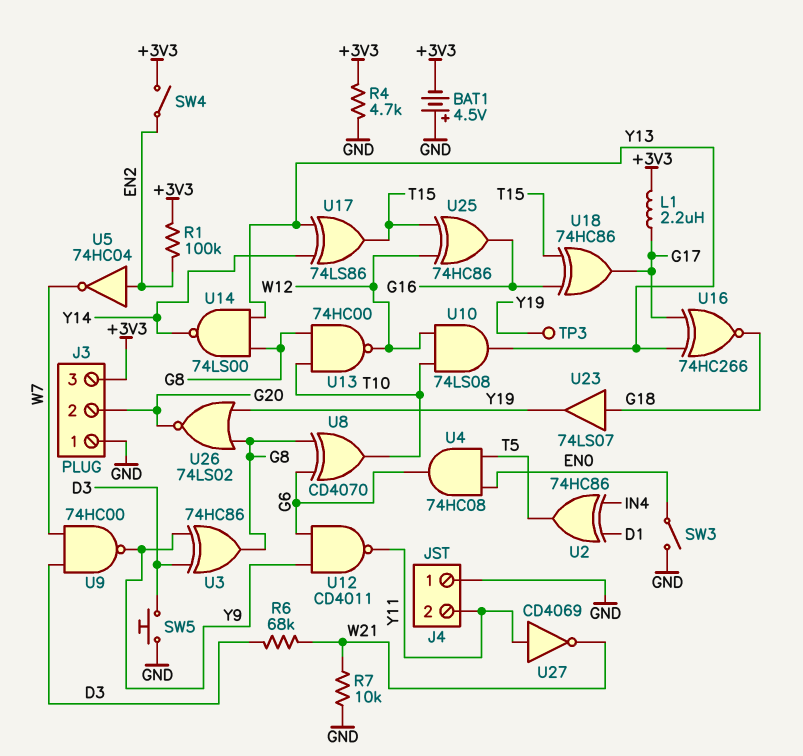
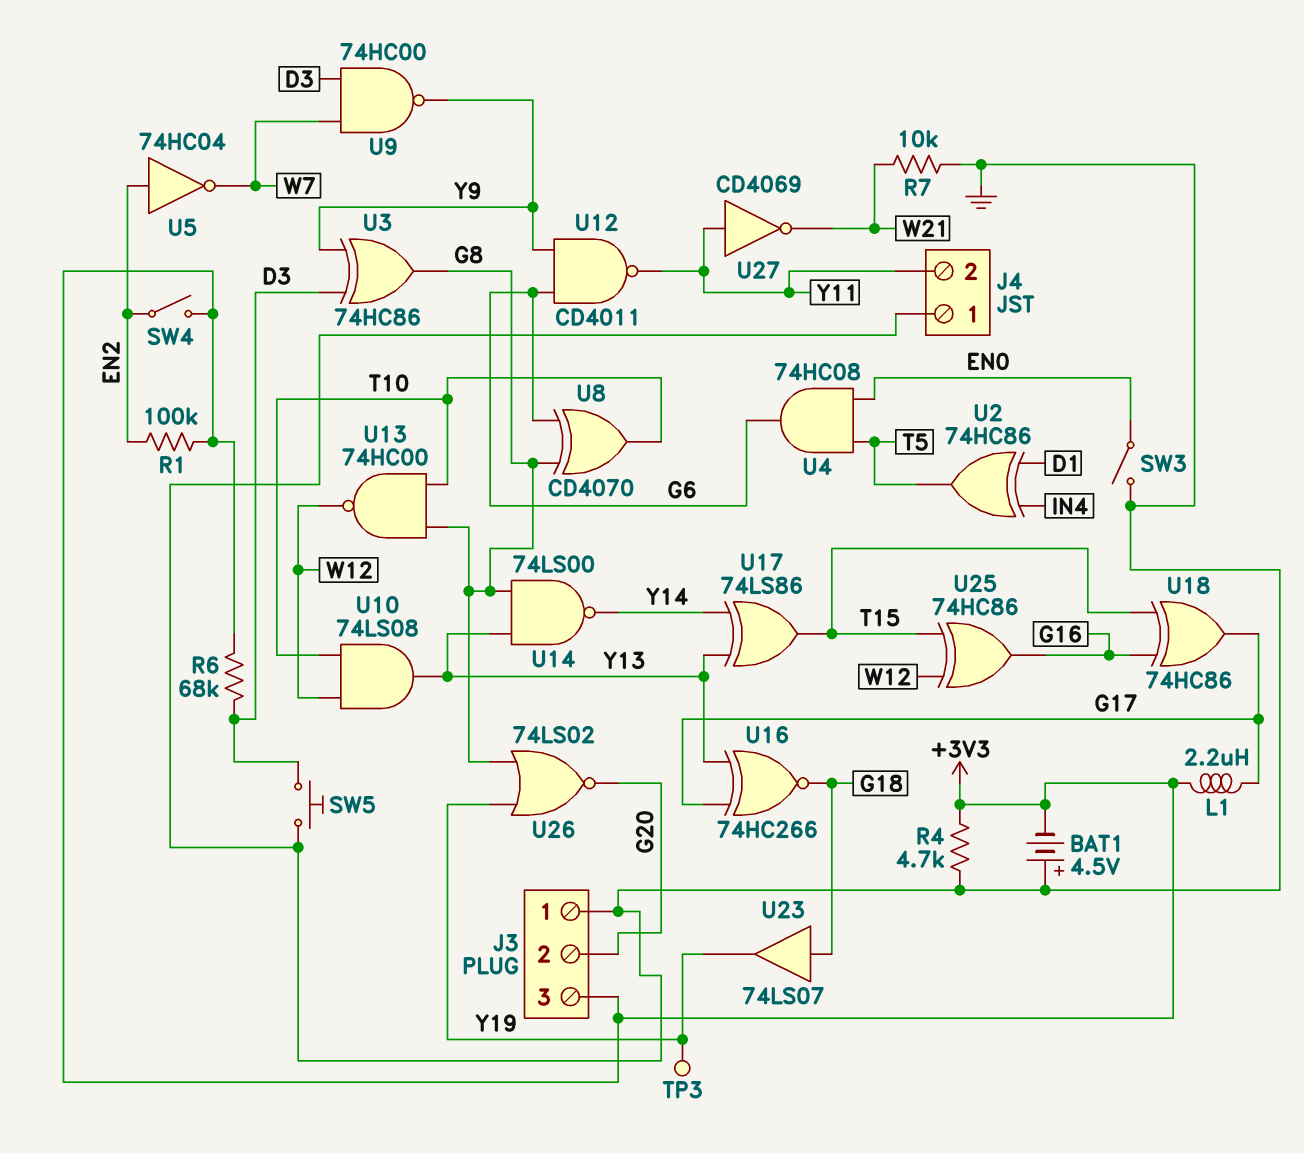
R6: 68k (D3, W21) -> 68k (+3V3, D3)

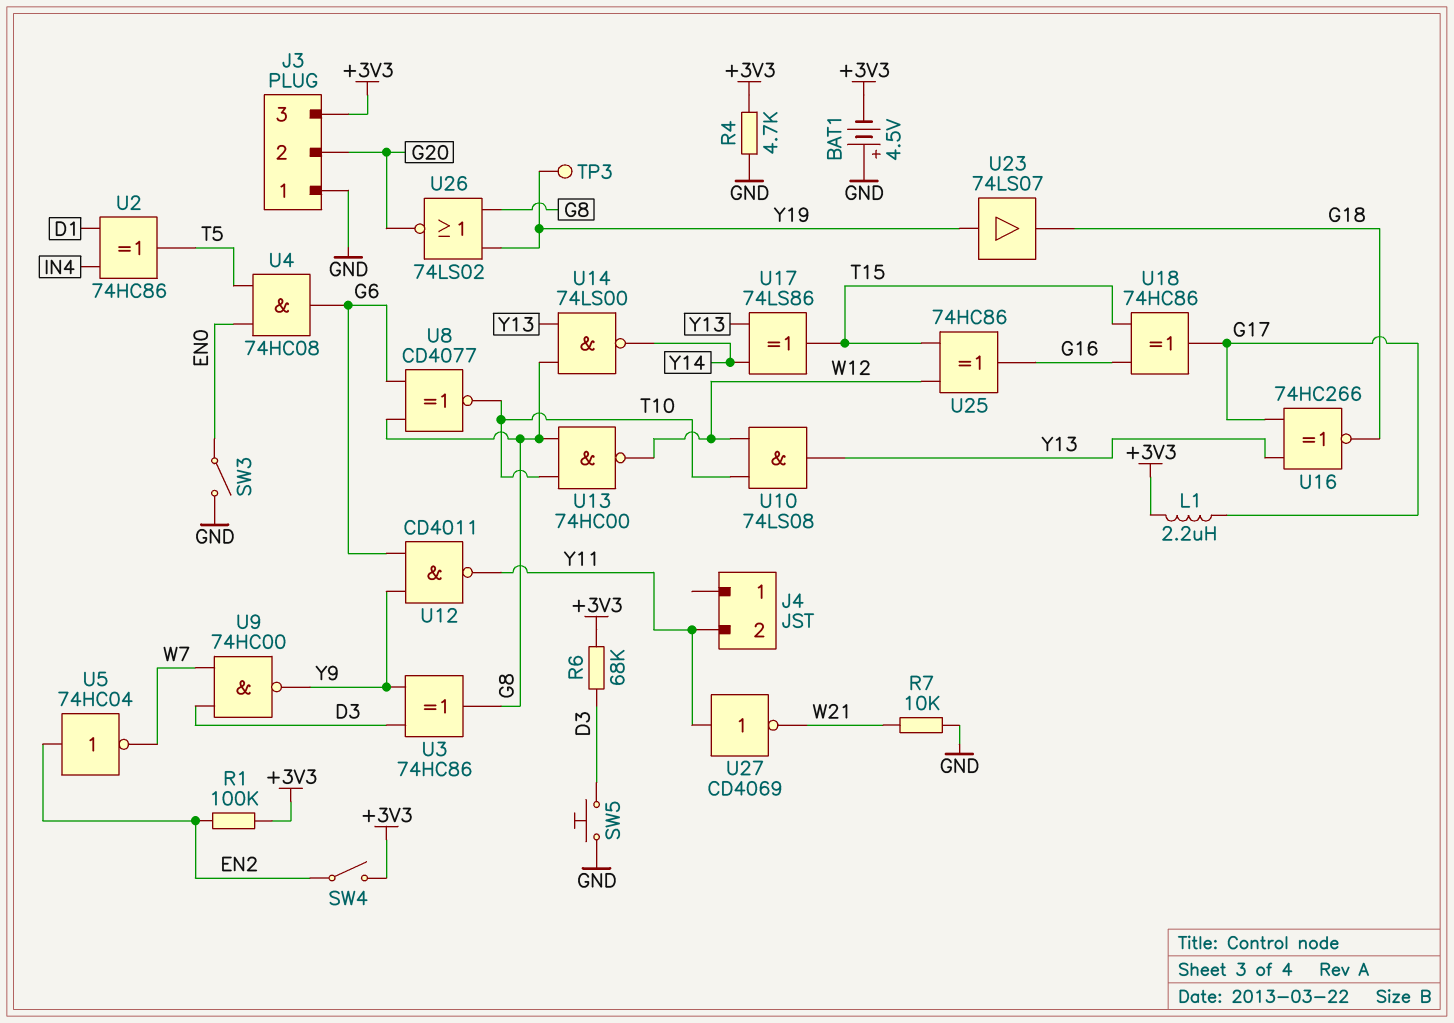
J4 pin 1: GND -> none
U8: XOR CD4070 (in G6, in G8, out T10) -> XNOR CD4077 (in G6, in G8, out T10)
U23: buffer 74LS07 (in G18, out Y19) -> buffer 74LS07 (in Y19, out G18)

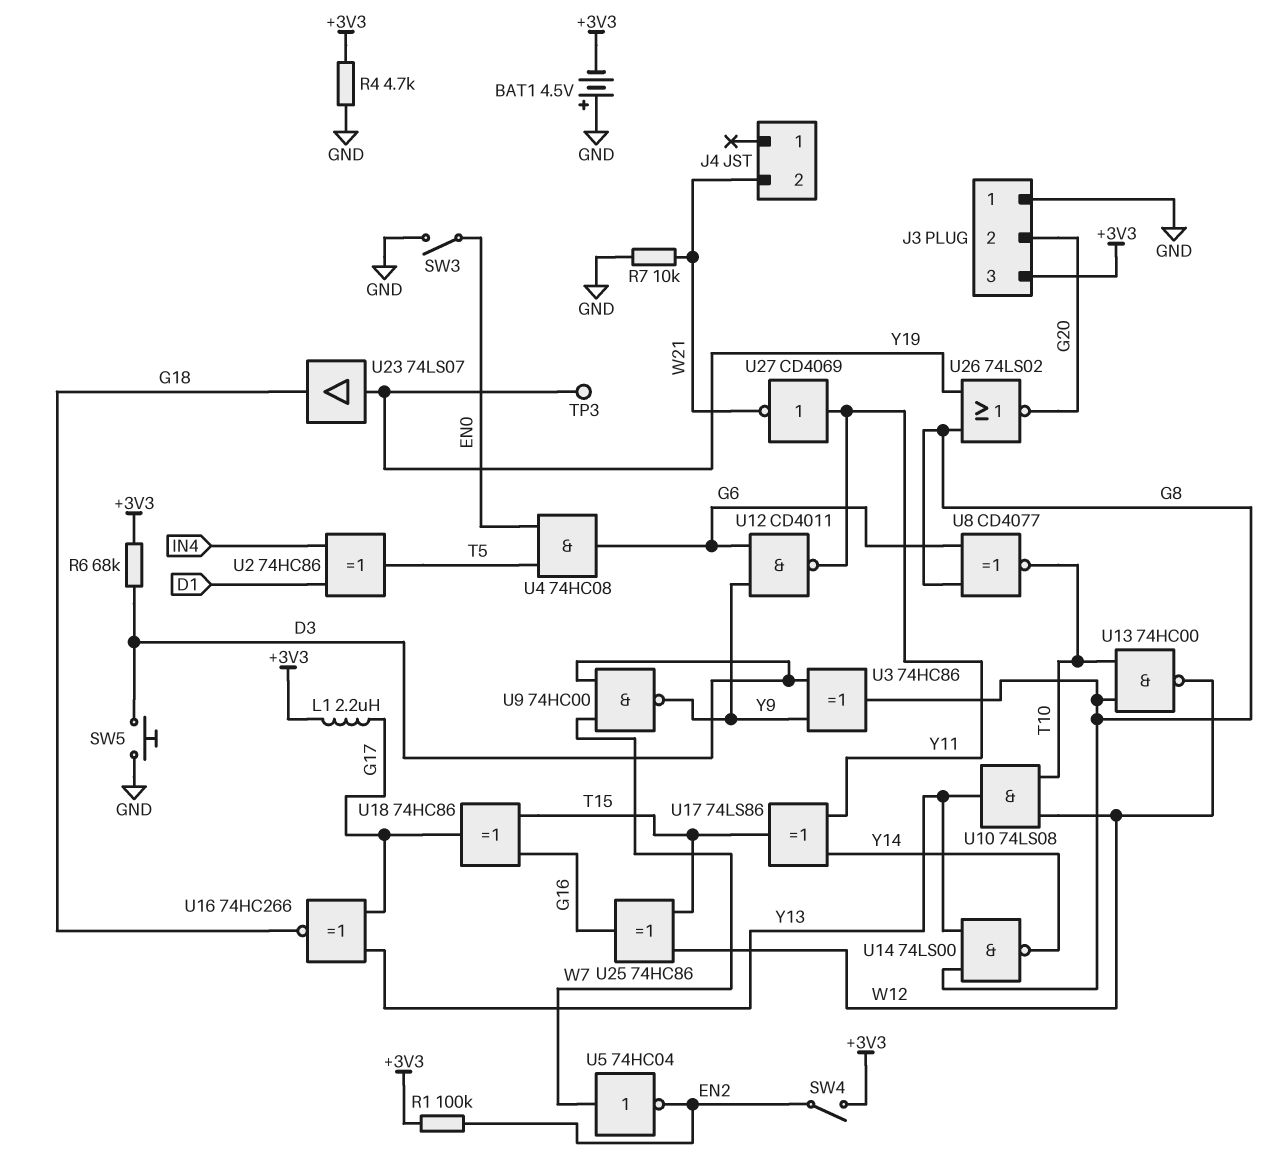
J4 pin 2: Y11 -> W21
U5: NOT 74HC04 (in EN2, out W7) -> NOT 74HC04 (in W7, out EN2)
U17: XOR 74LS86 (in Y13, in Y14, out T15) -> XOR 74LS86 (in Y11, in Y14, out T15)

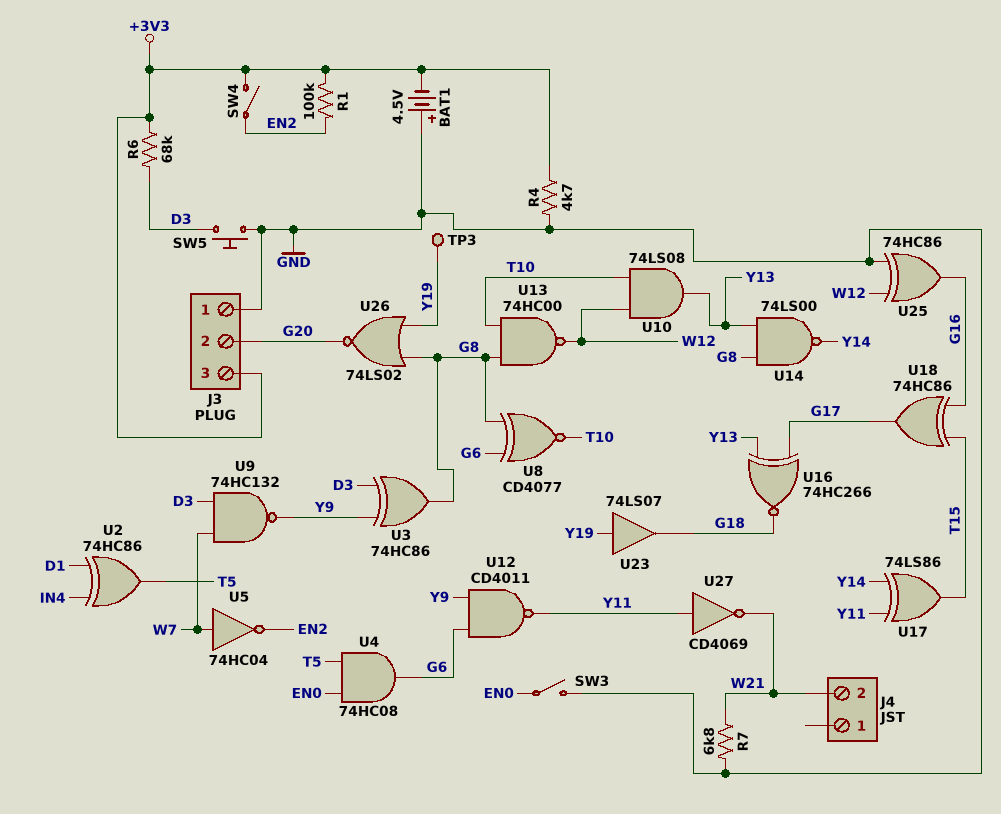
L1: 2.2uH (+3V3, G17) -> none
R7: 10k (GND, W21) -> 6.8k (GND, W21)
U9: NAND 74HC00 (in D3, in W7, out Y9) -> NAND 74HC132 (in D3, in W7, out Y9)
U25: XOR 74HC86 (in T15, in W12, out G16) -> XOR 74HC86 (in GND, in W12, out G16)

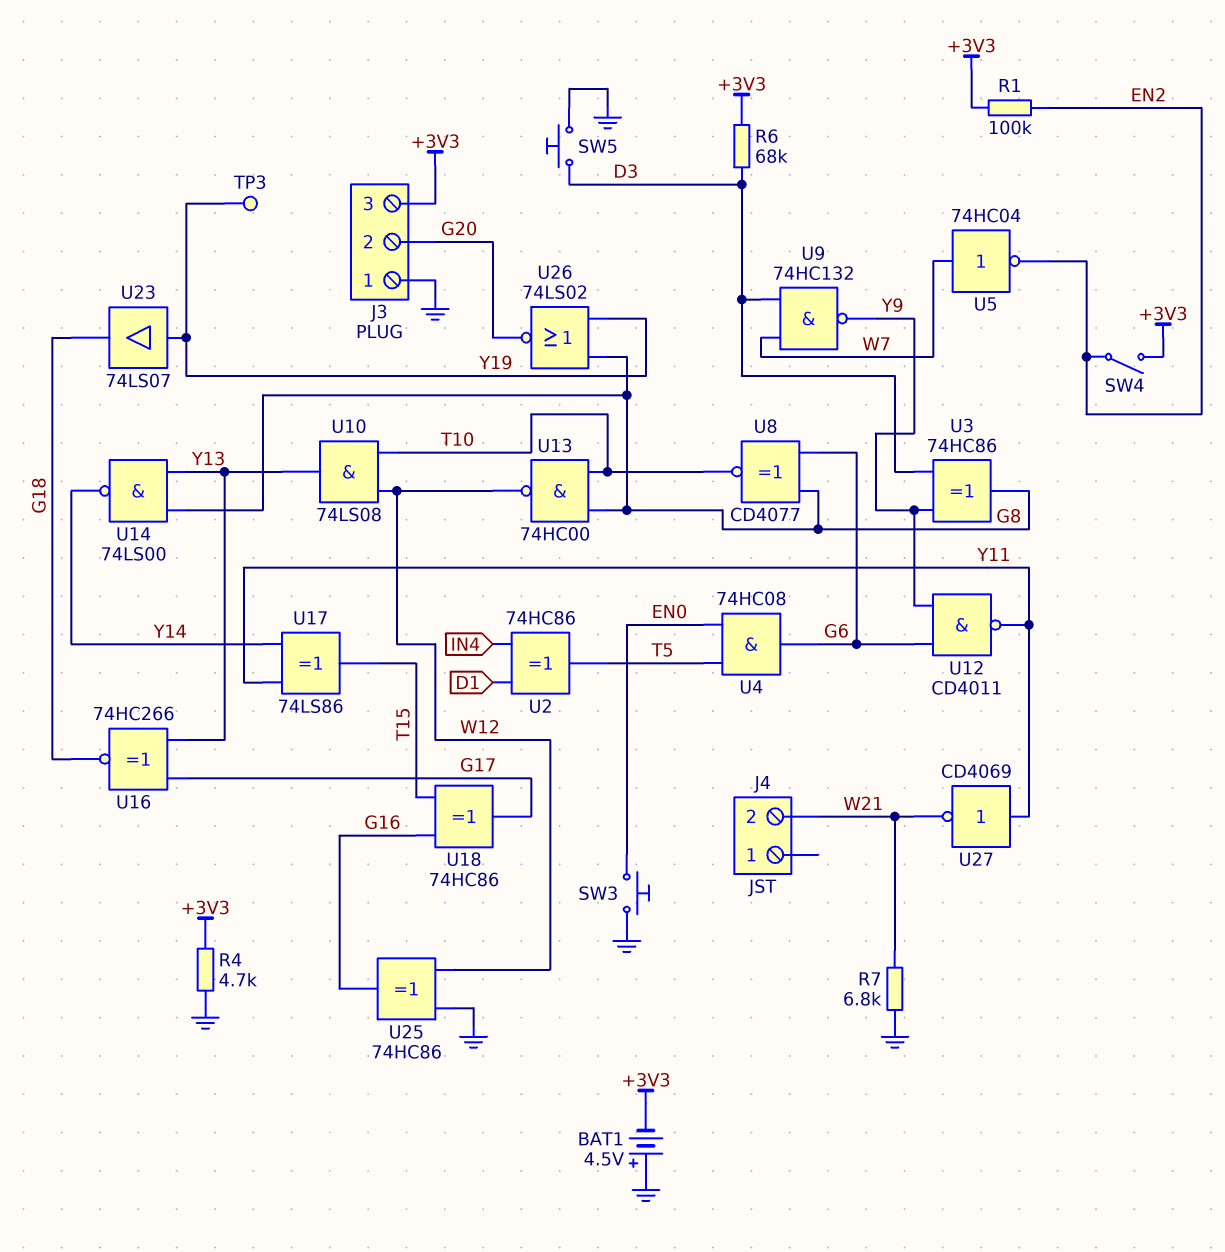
SW3: switch (EN0, GND) -> button (EN0, GND)

